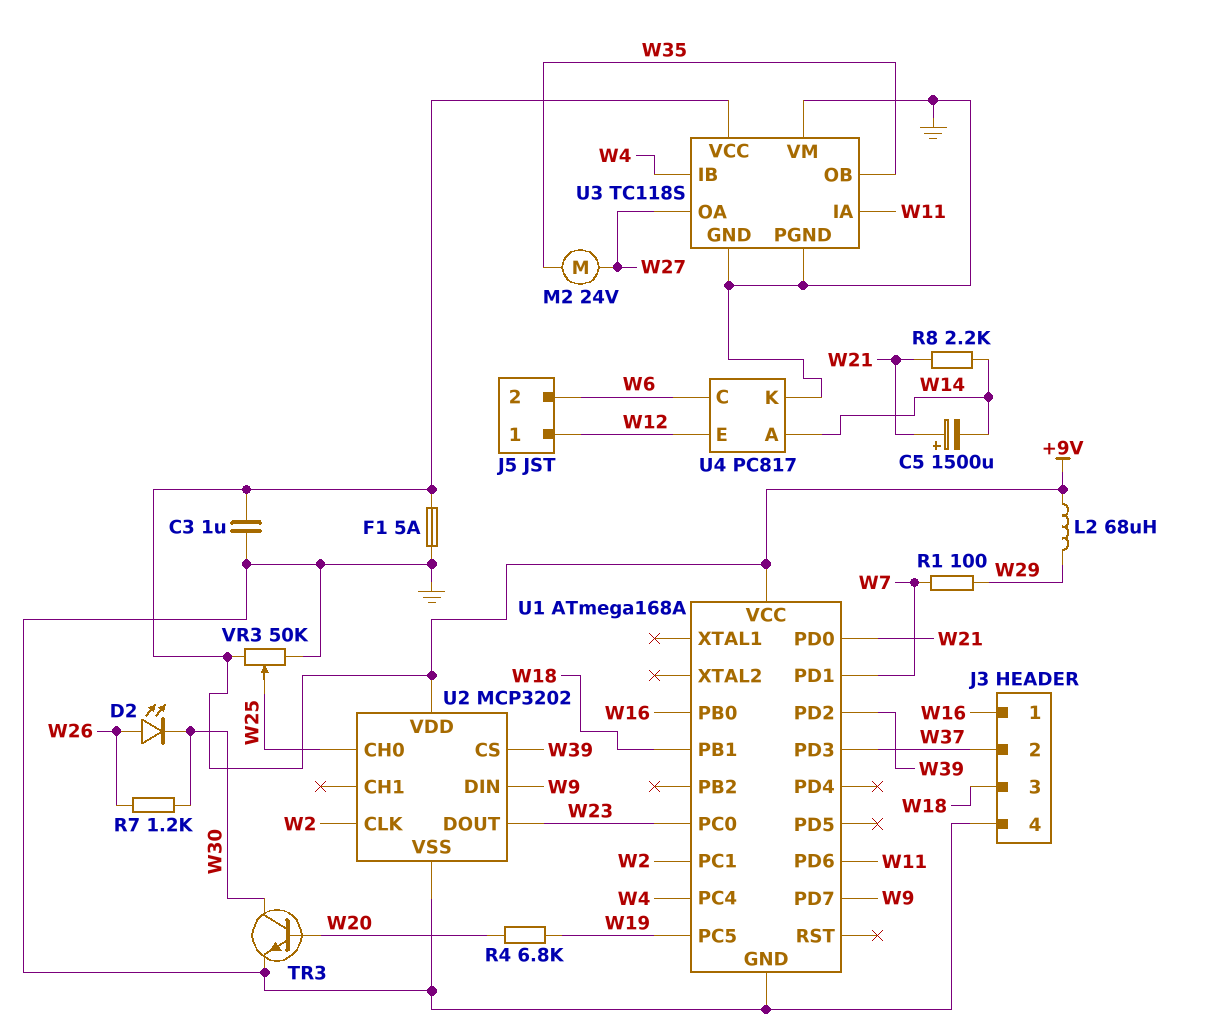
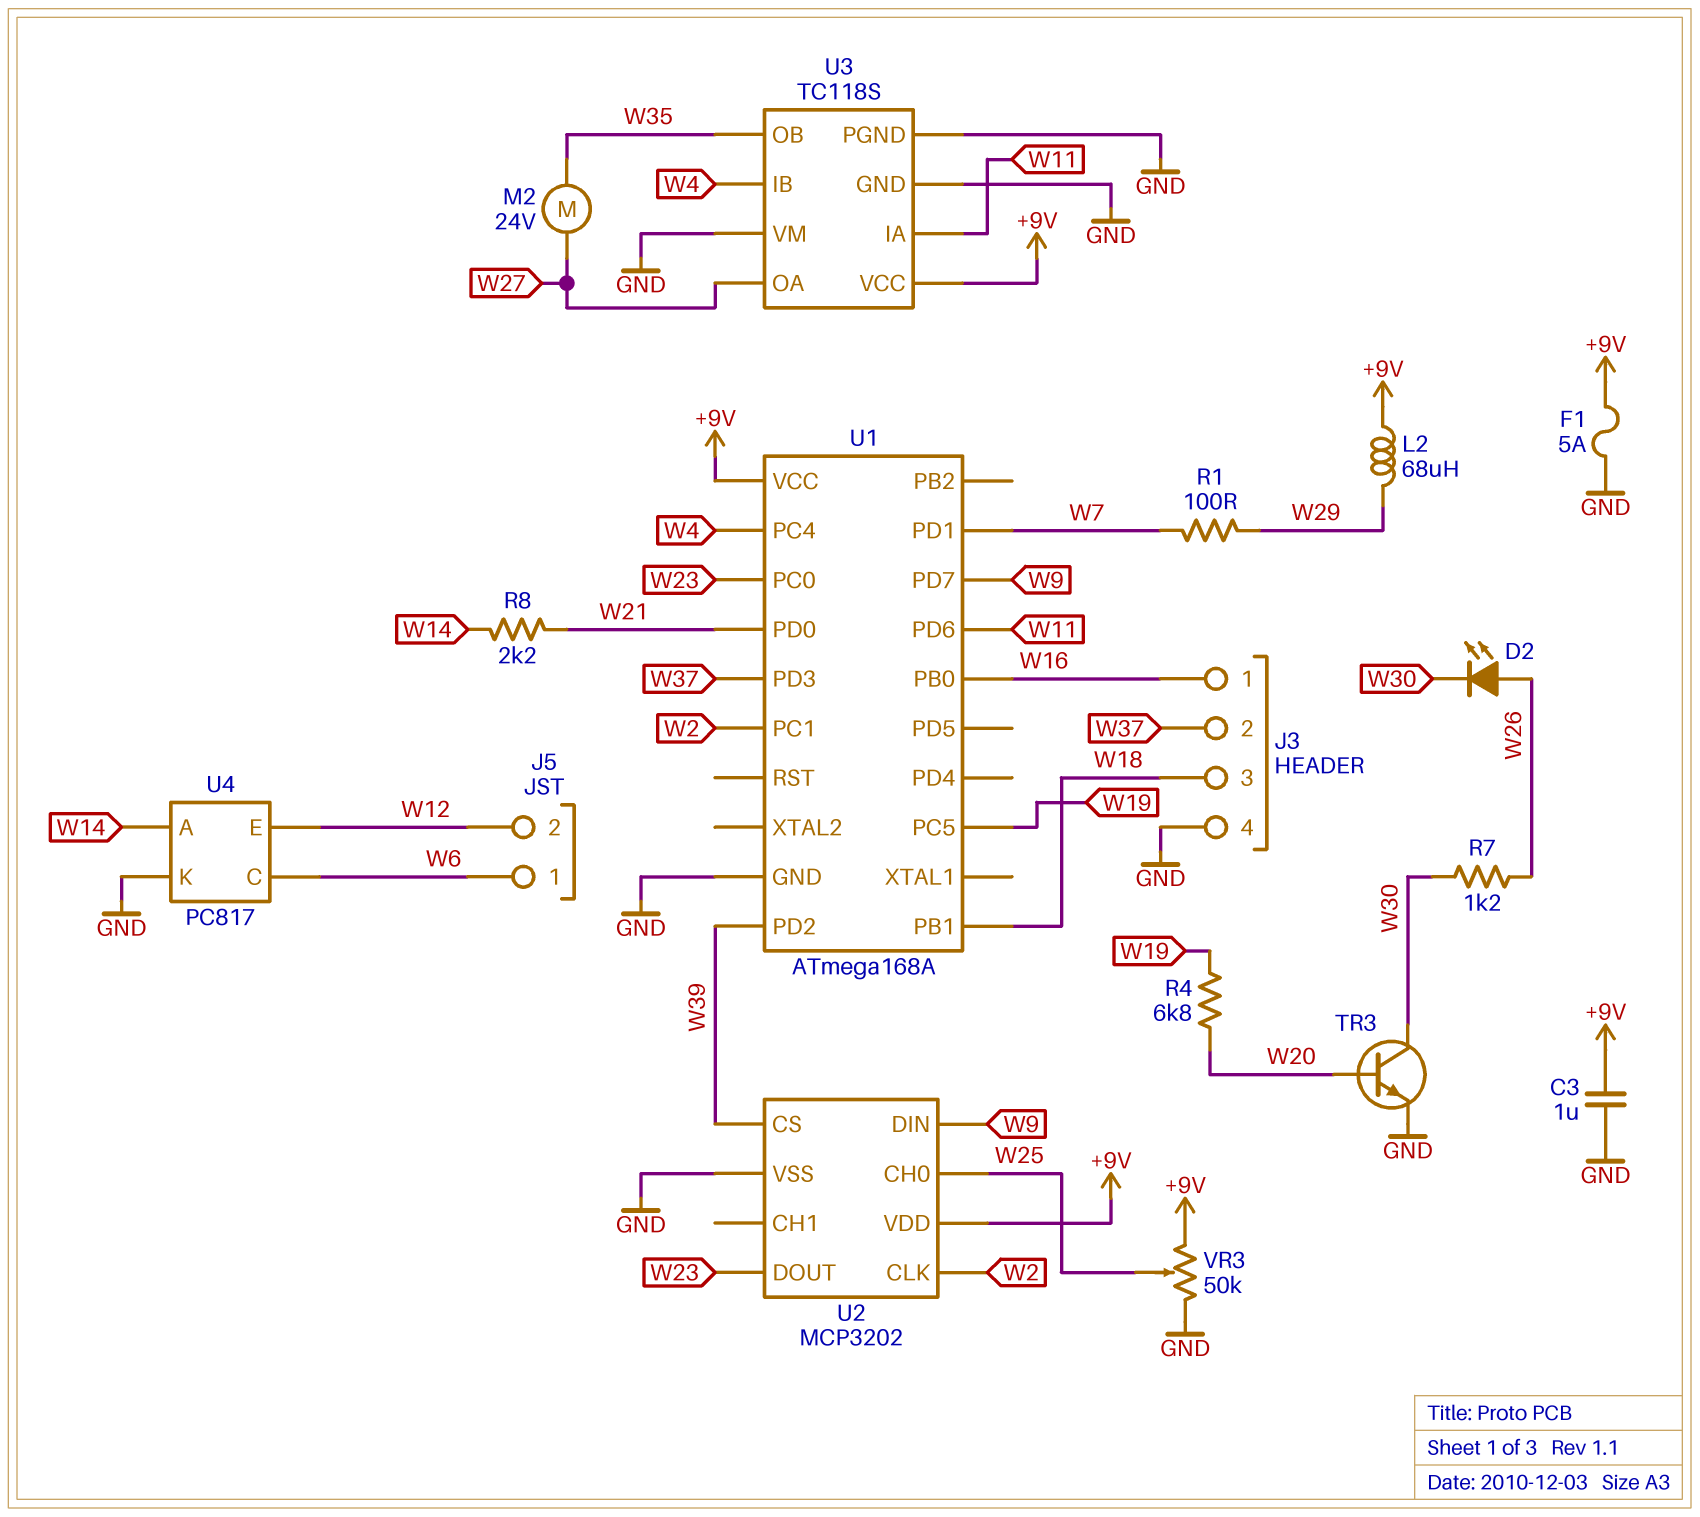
C5: 1500uF (plus W21, minus W14) -> none
J5 pin 1: W12 -> W6
J5 pin 2: W6 -> W12

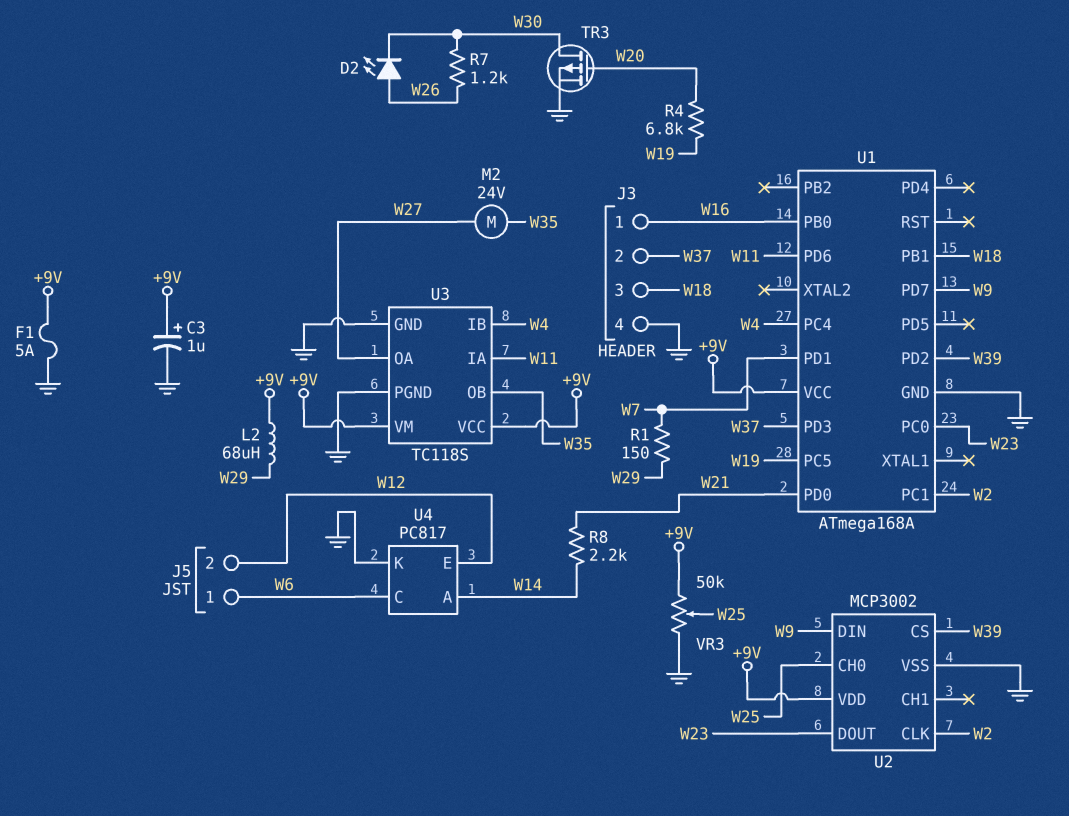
C3: 1uF (+9V, GND) -> 1uF (plus +9V, minus GND)
R1: 100 (W7, W29) -> 150 (W7, W29)
TR3: NPN (B W20, C W30, E GND) -> PMOS (G W20, D W30, S GND)
U2: MCP3202 -> MCP3002
U3 pin VM: GND -> +9V

